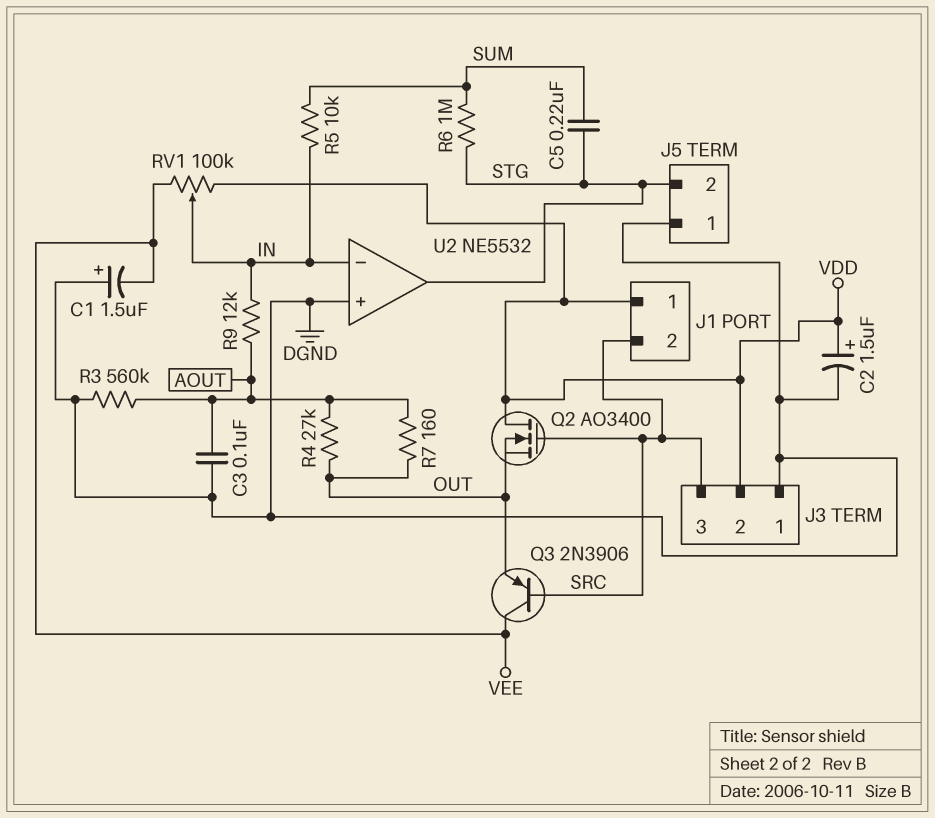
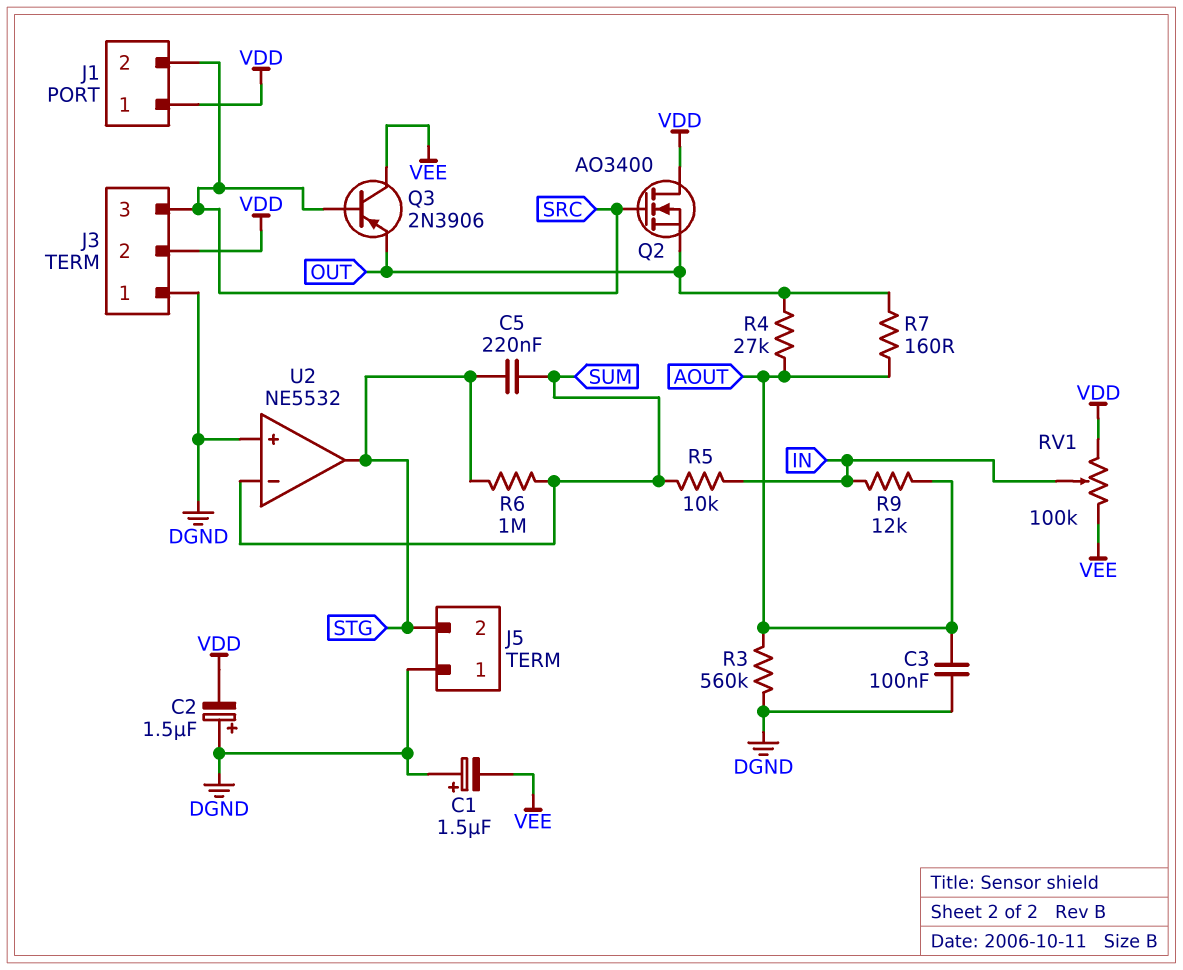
C2: 1.5uF (plus VDD, minus DGND) -> 1.5uF (plus DGND, minus VDD)
U2 pin in-: IN -> SUM

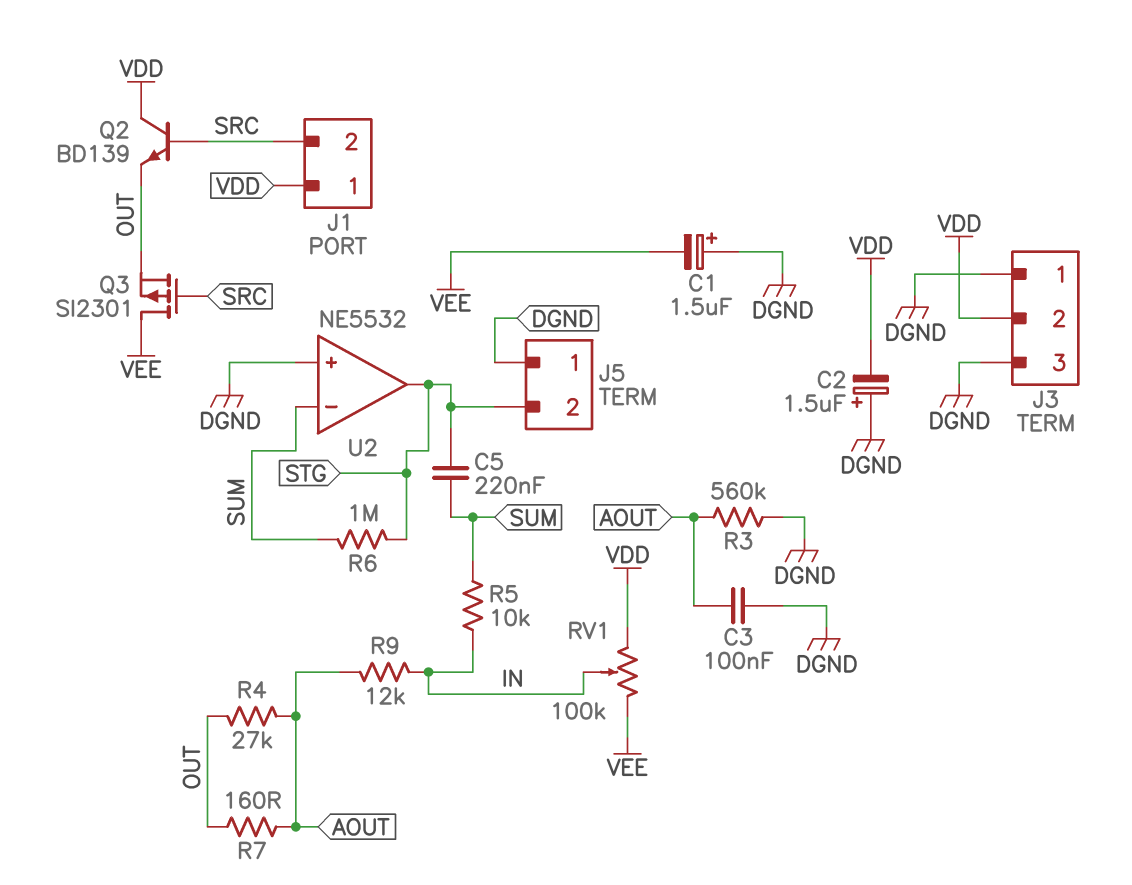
J3 pin 3: SRC -> DGND
Q2: NMOS AO3400 (G SRC, D VDD, S OUT) -> NPN BD139 (B SRC, C VDD, E OUT)
Q3: PNP 2N3906 (B SRC, C VEE, E OUT) -> PMOS SI2301 (G SRC, D VEE, S OUT)

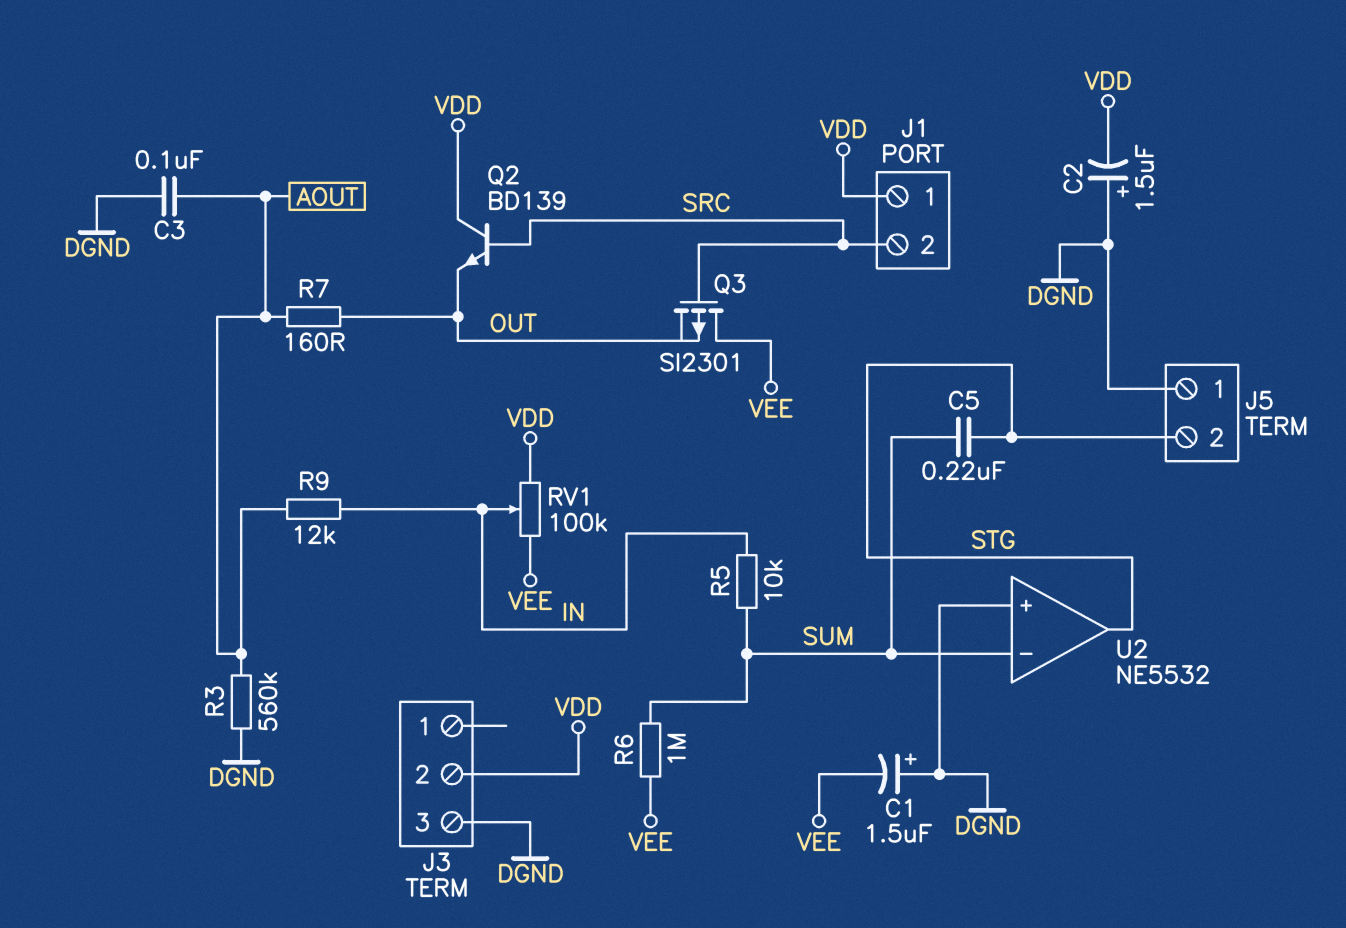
J3 pin 1: DGND -> none
R4: 27k (AOUT, OUT) -> none
R6: 1M (STG, SUM) -> 1M (SUM, VEE)

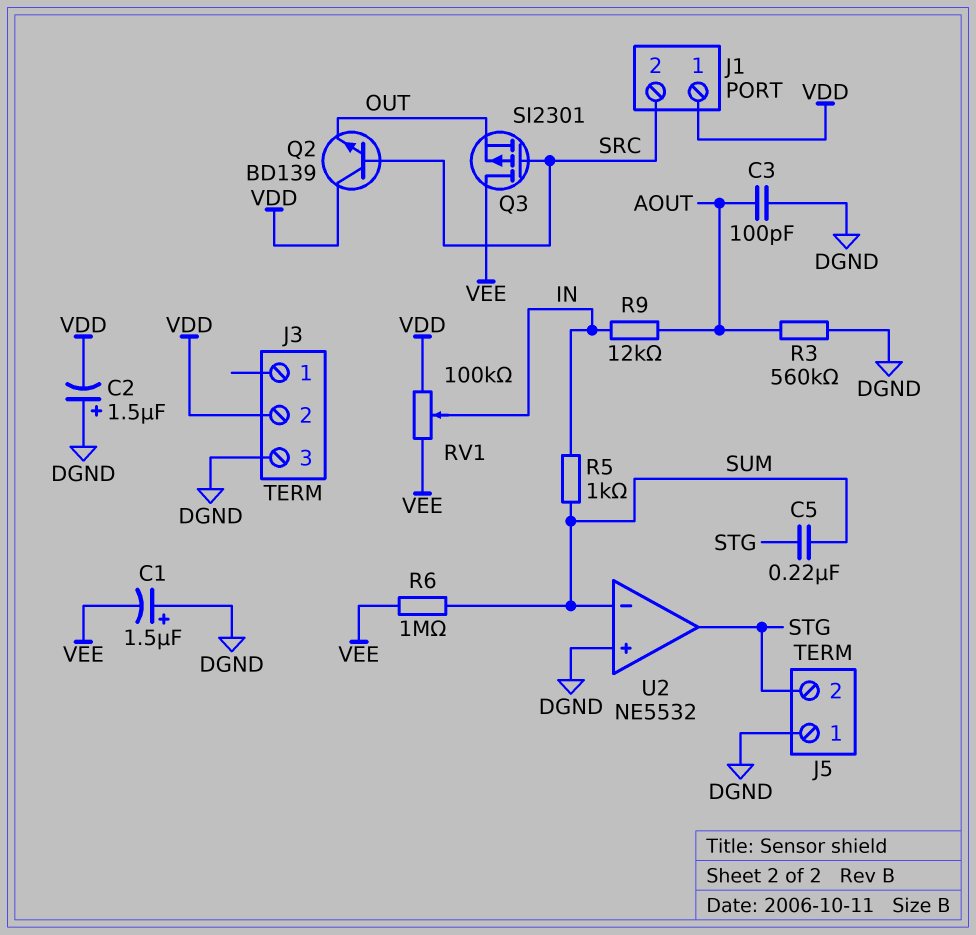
C3: 100nF (AOUT, DGND) -> 100pF (AOUT, DGND)
R5: 10k (IN, SUM) -> 1k (IN, SUM)
R7: 160 (AOUT, OUT) -> none

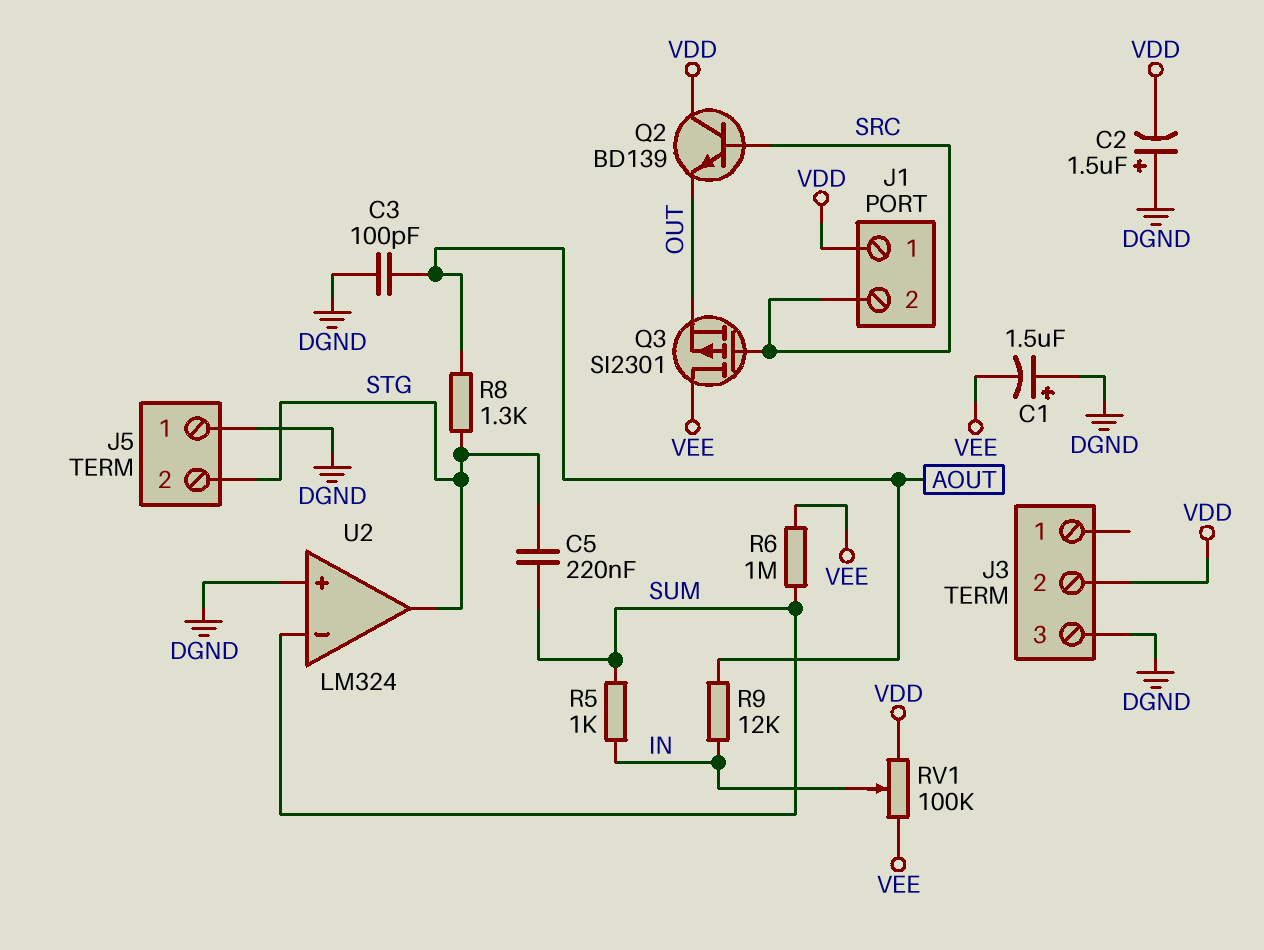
R3: 560k (AOUT, DGND) -> none
R8: none -> 1.3k (AOUT, STG)
U2: NE5532 -> LM324

